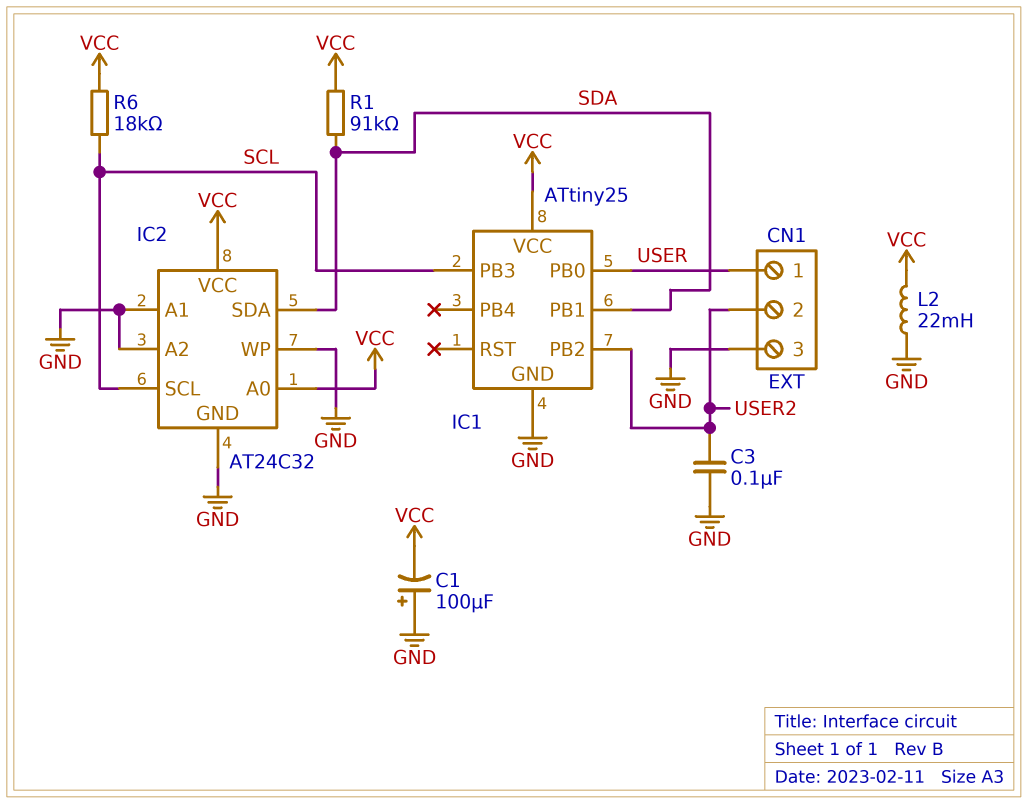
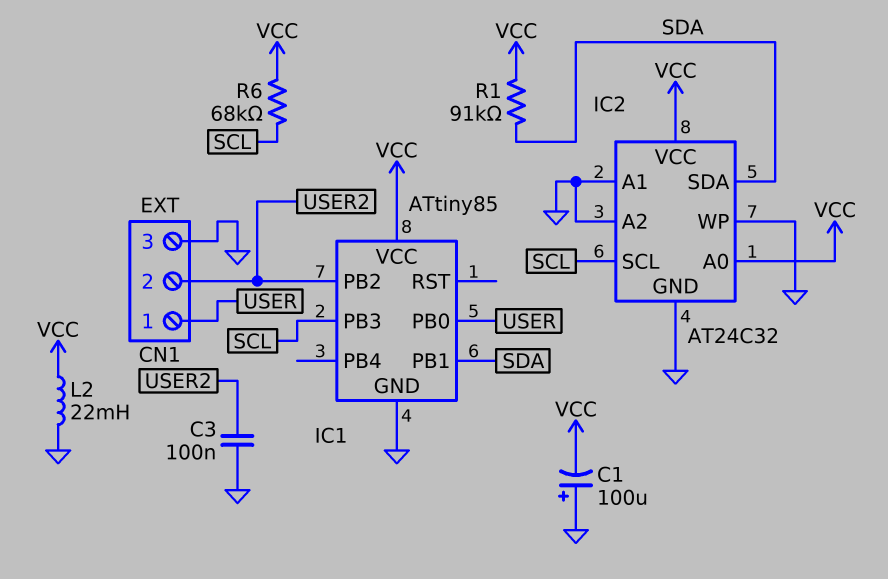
IC1: ATtiny25 -> ATtiny85
R6: 18k (SCL, VCC) -> 68k (SCL, VCC)

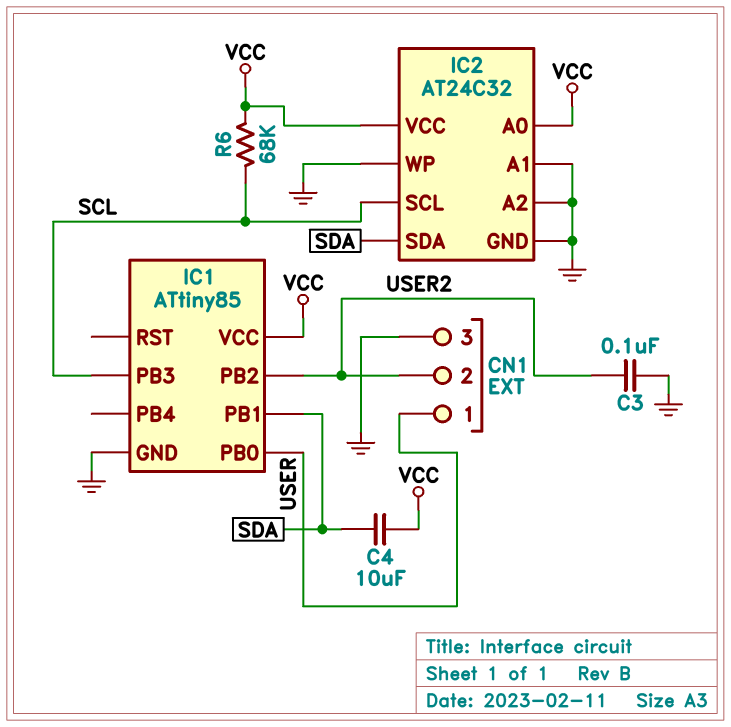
C1: 100uF (plus GND, minus VCC) -> none
C4: none -> 10uF (SDA, VCC)
L2: 22mH (GND, VCC) -> none
R1: 91k (SDA, VCC) -> none

